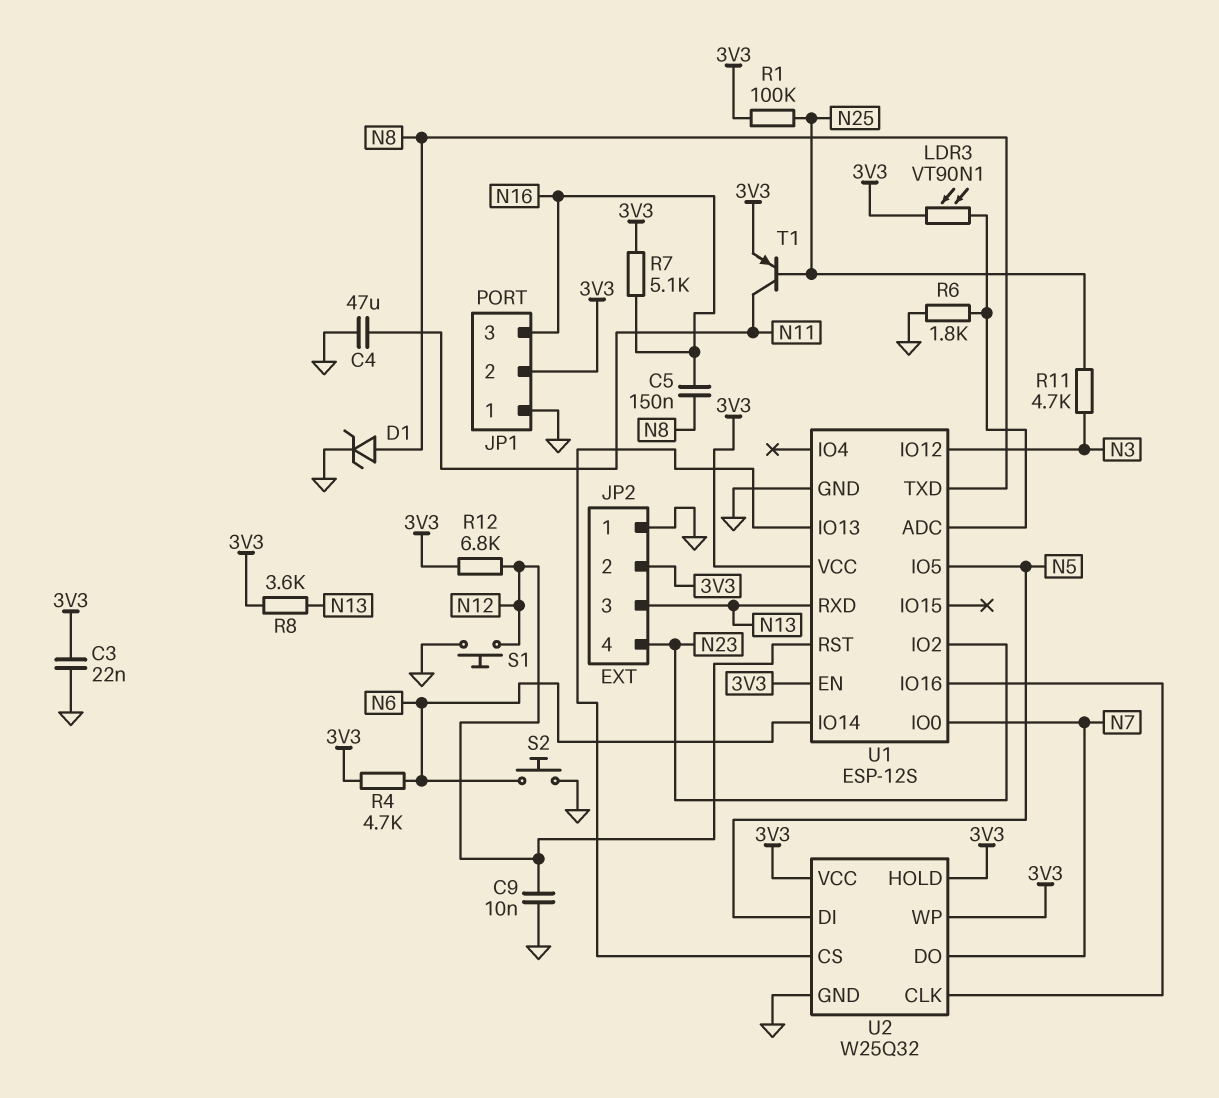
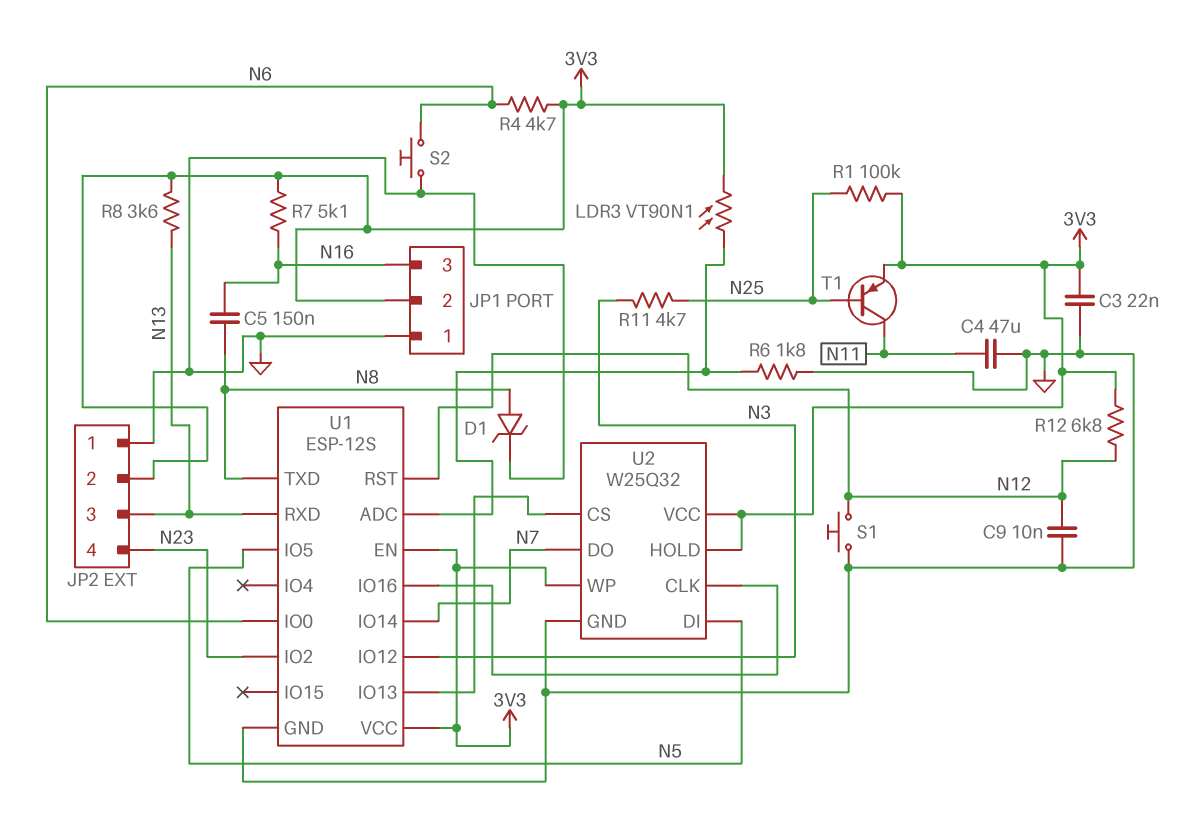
U1 pin IO0: N7 -> N6
U1 pin IO14: N6 -> N7

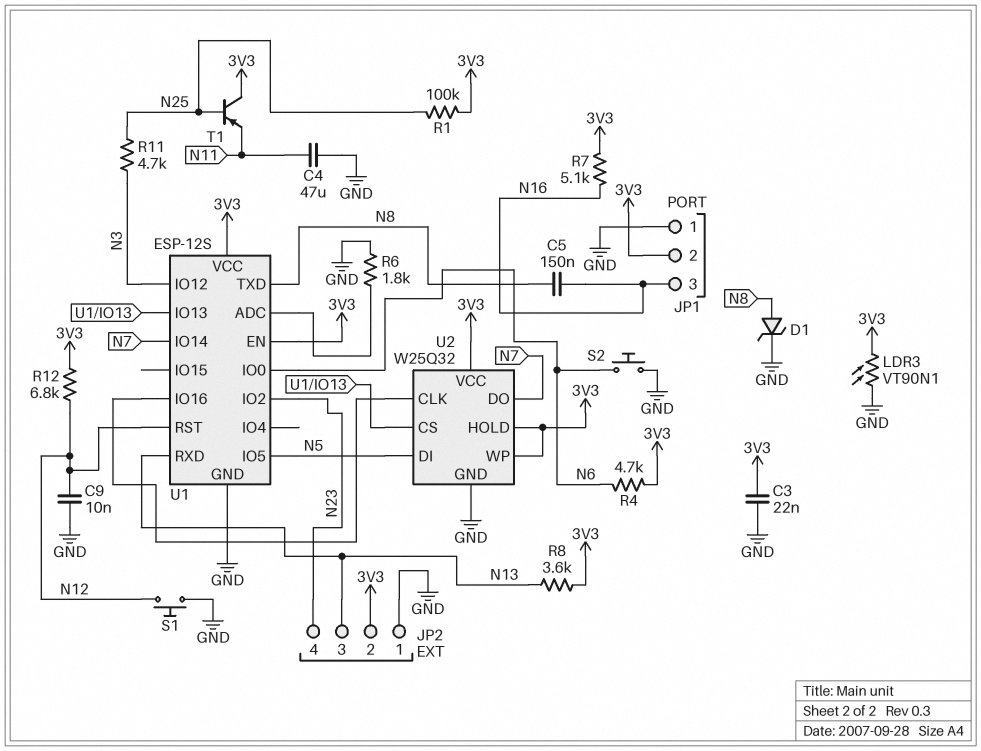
LDR3: VT90N1 (3V3, U1/ADC) -> VT90N1 (3V3, GND)
T1: PNP (B N25, C N11, E 3V3) -> PNP (B N25, C 3V3, E N11)

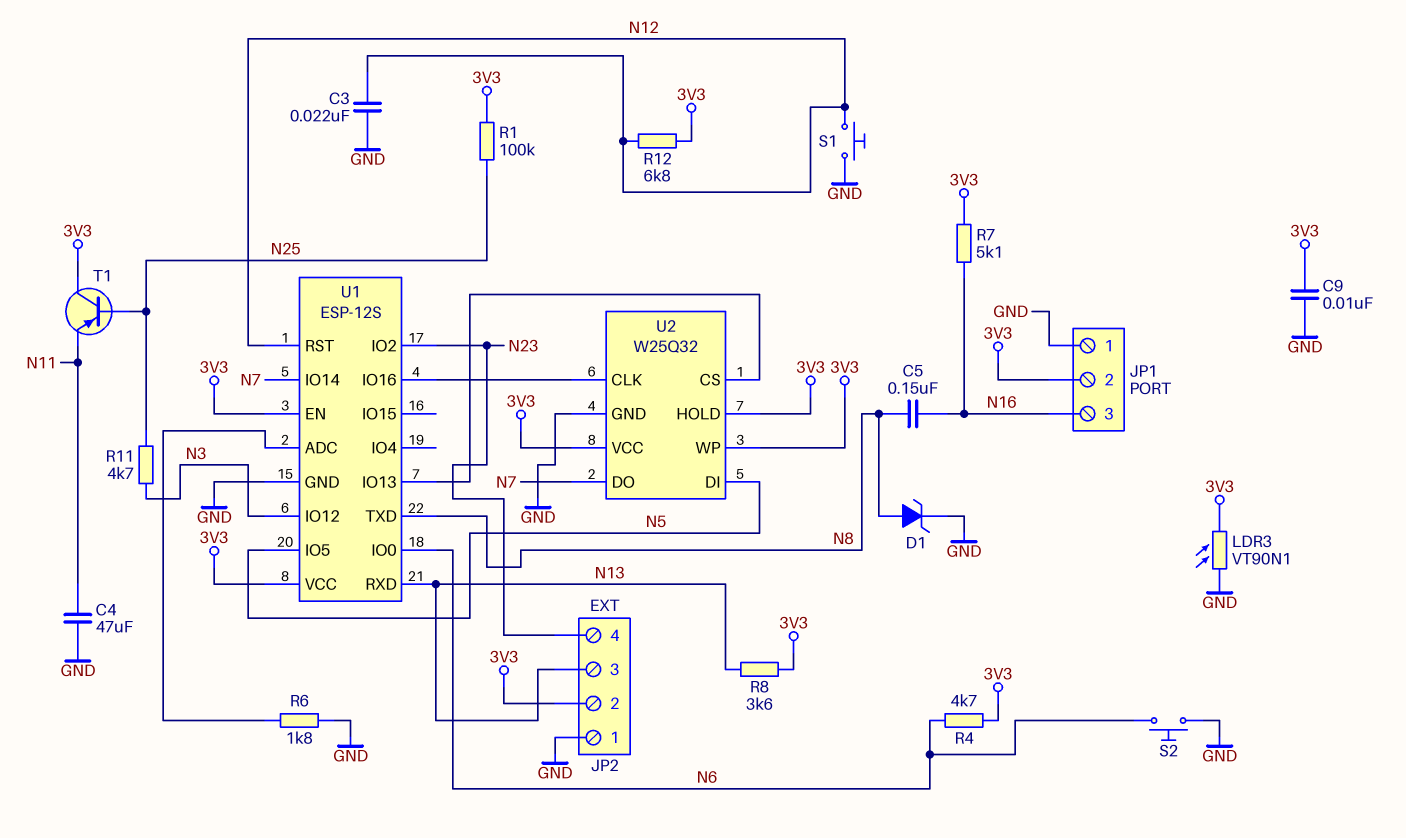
C3: 22nF (3V3, GND) -> 22nF (GND, N12)
C9: 10nF (GND, N12) -> 10nF (3V3, GND)

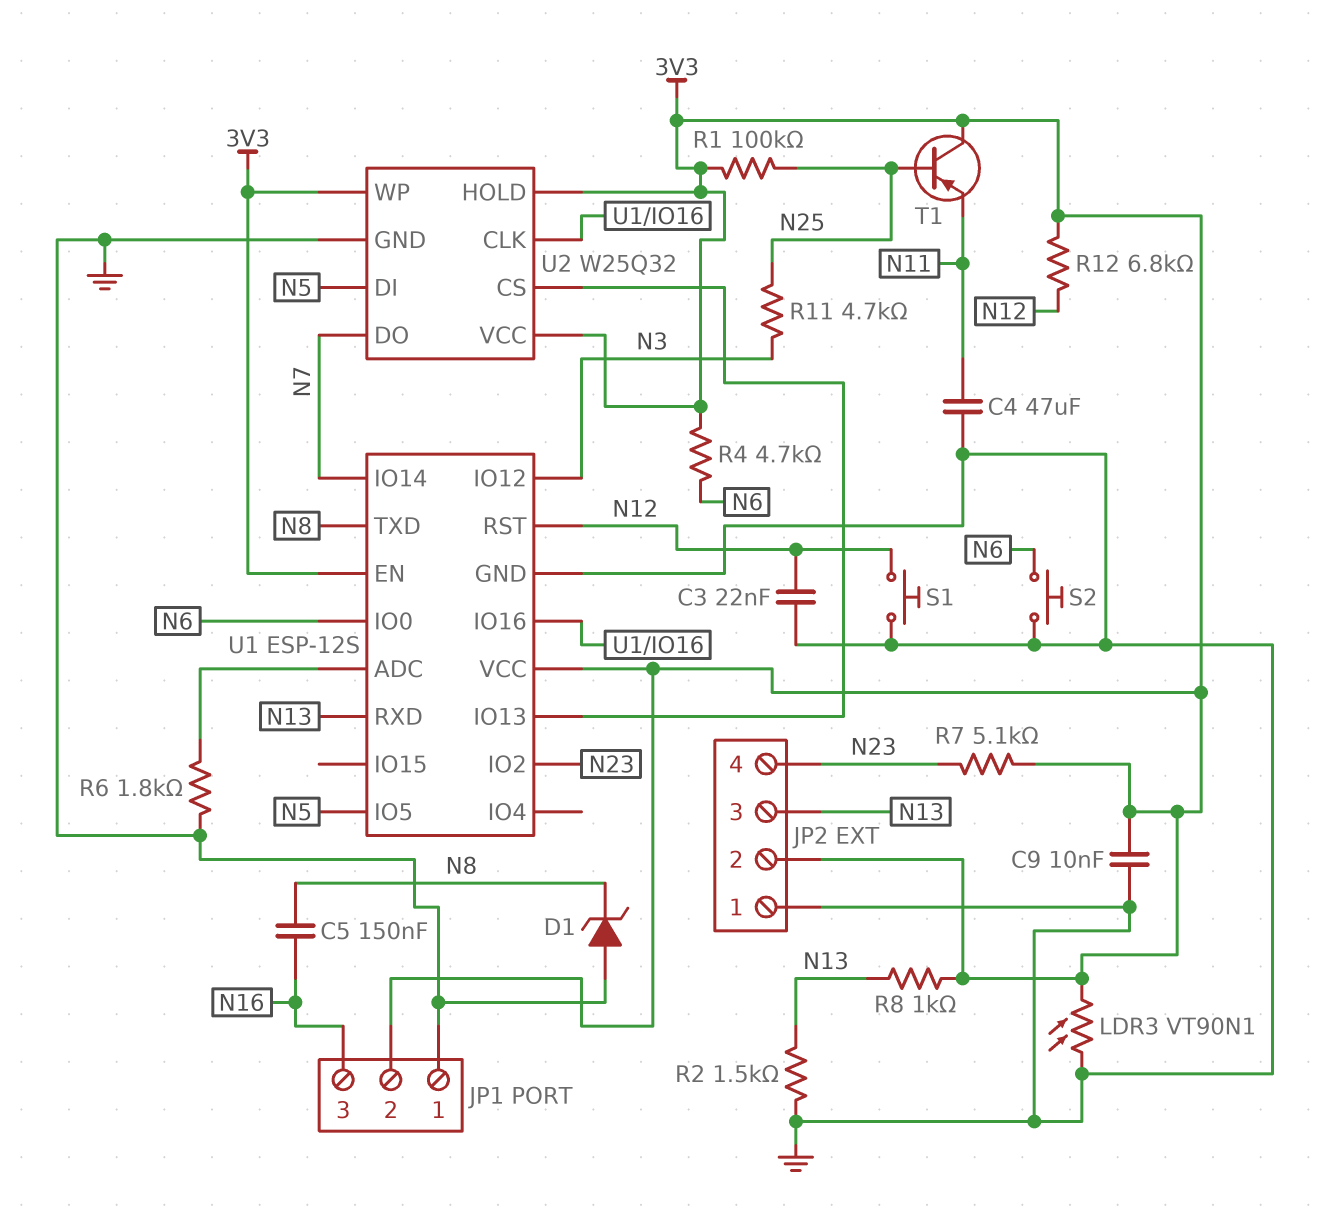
D1: zener (A N8, K GND) -> zener (A GND, K N8)
R2: none -> 1.5k (GND, N13)
R7: 5.1k (3V3, N16) -> 5.1k (3V3, N23)
R8: 3.6k (3V3, N13) -> 1k (3V3, N13)

